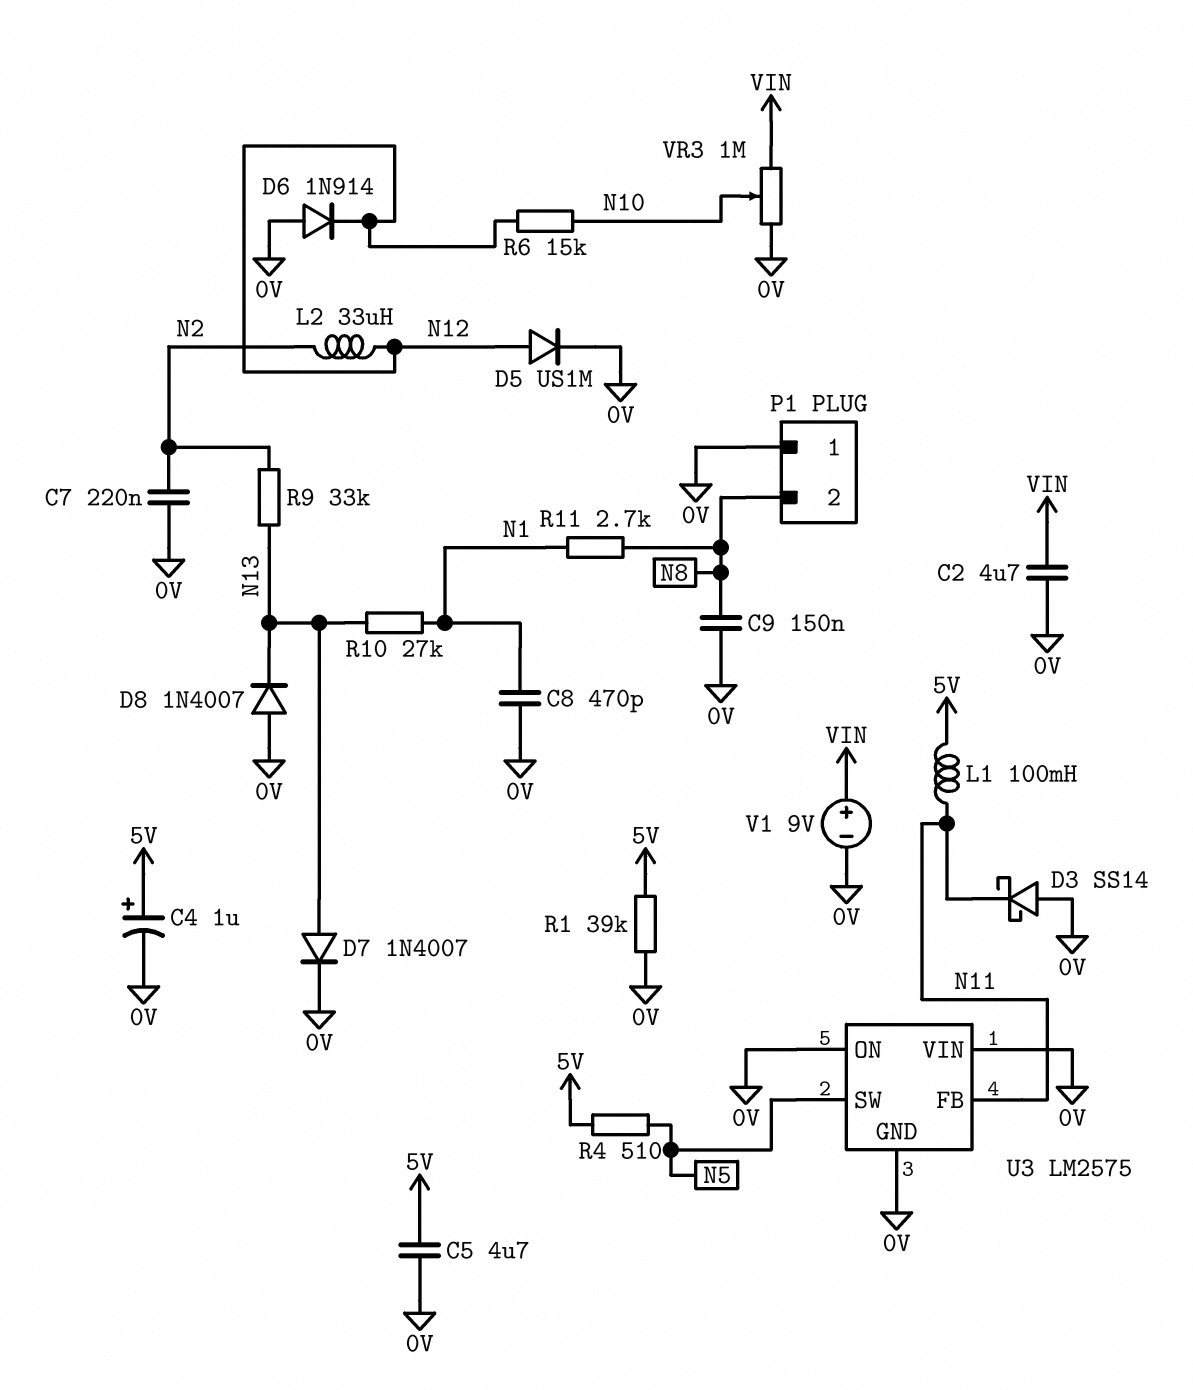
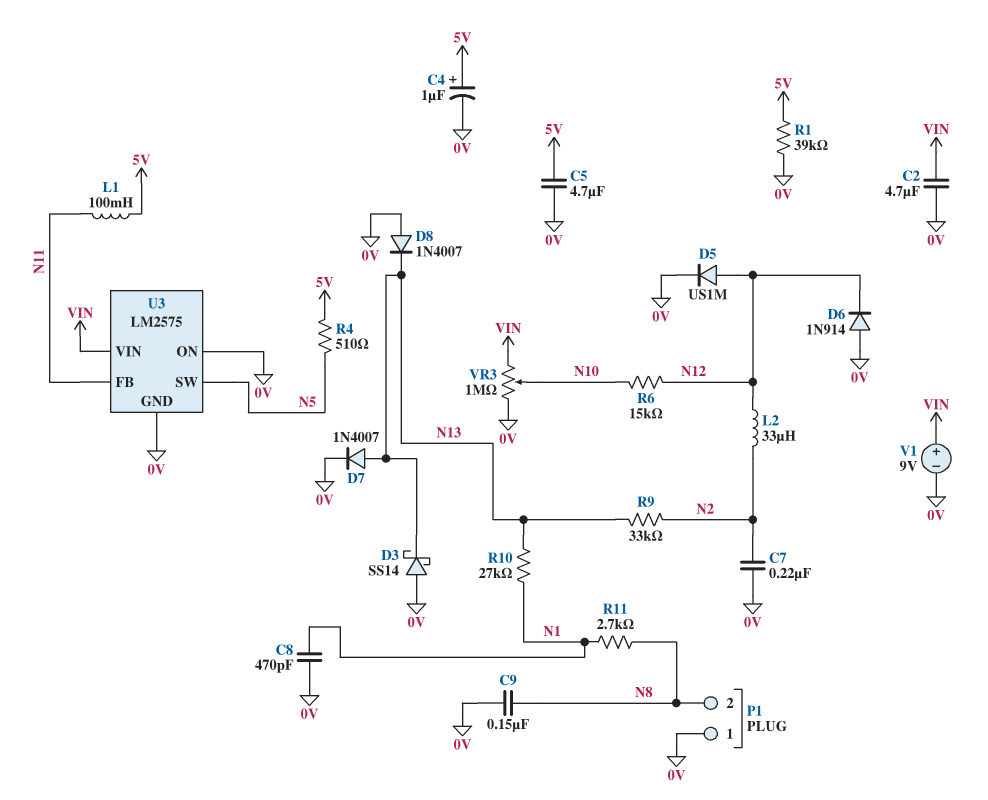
D3: schottky SS14 (A 0V, K N11) -> schottky SS14 (A 0V, K N13)
U3 pin VIN: 0V -> VIN

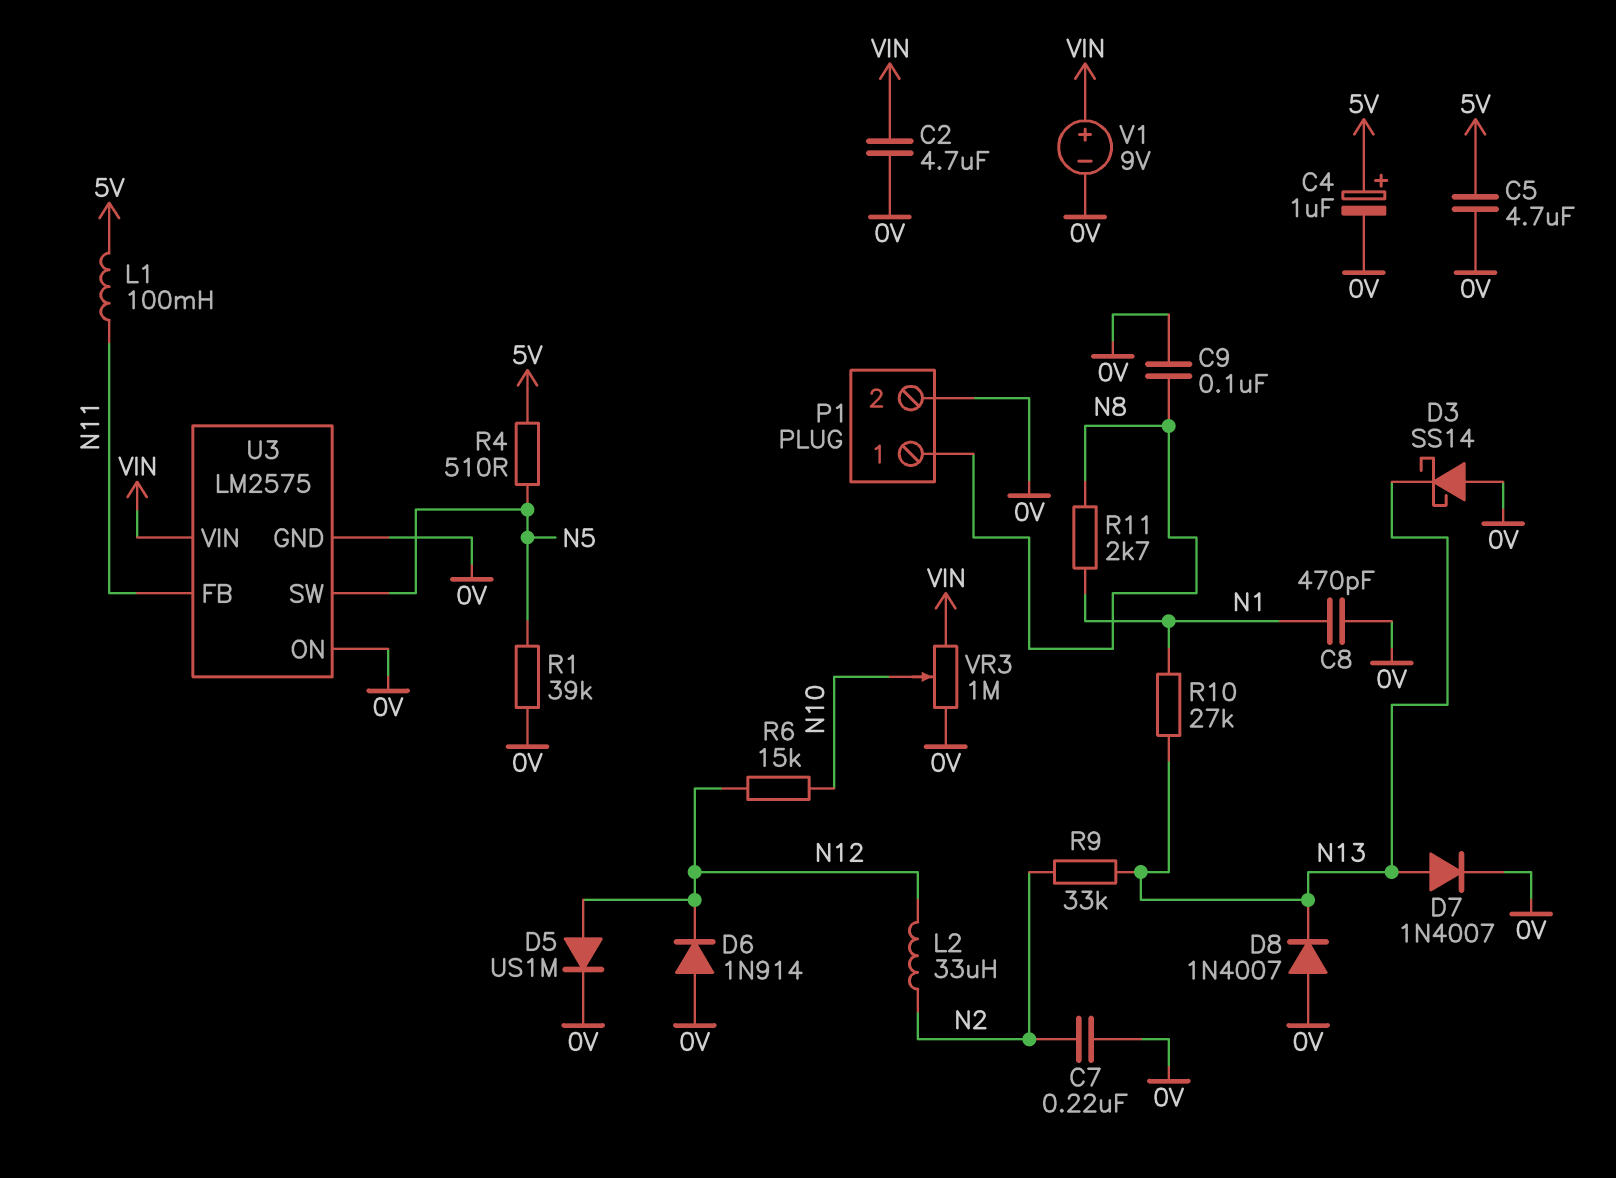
C9: 150nF (0V, N8) -> 100nF (0V, N8)
P1 pin 1: 0V -> N8
P1 pin 2: N8 -> 0V
R1: 39k (0V, 5V) -> 39k (0V, N5)

